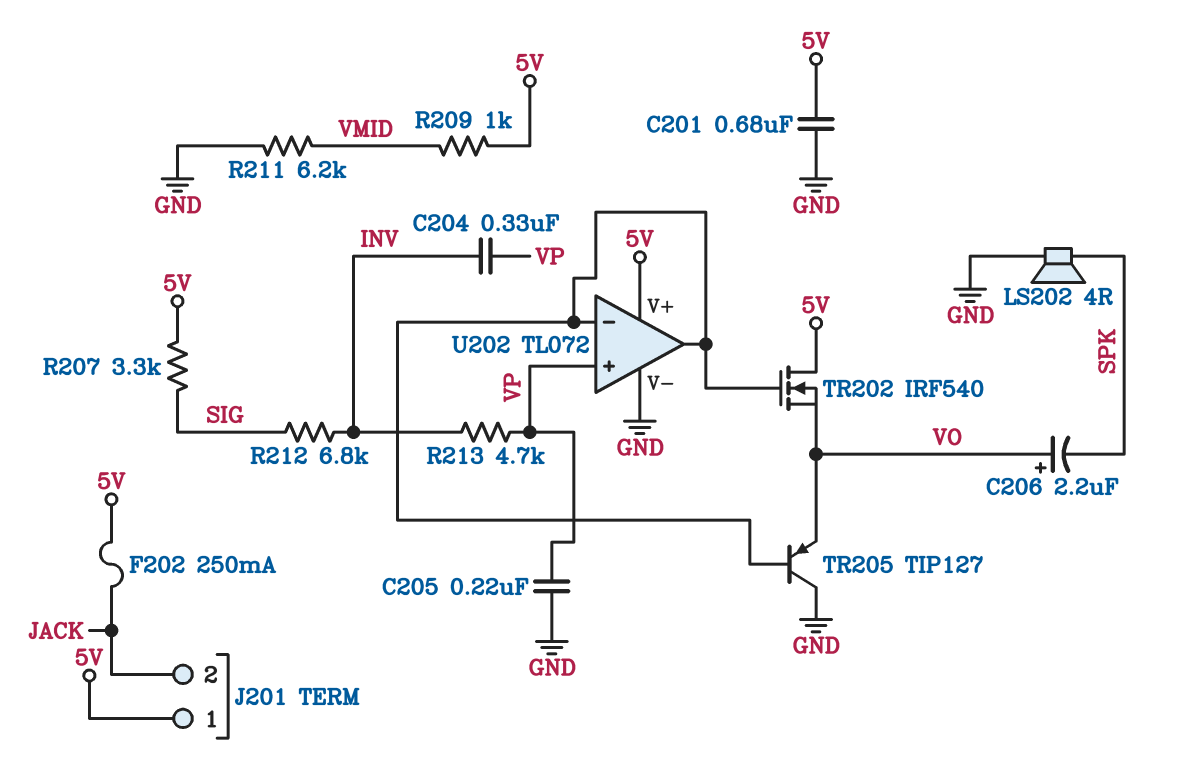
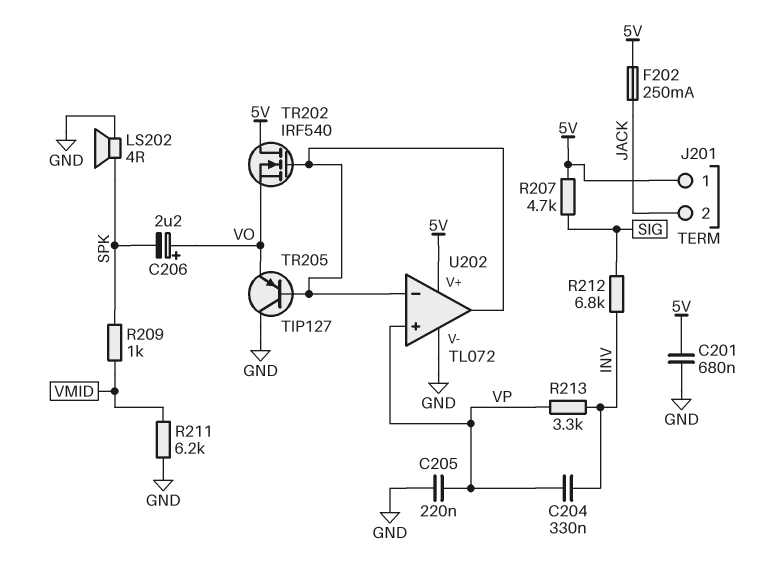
R207: 3.3k (5V, SIG) -> 4.7k (5V, SIG)
R209: 1k (5V, VMID) -> 1k (SPK, VMID)
R213: 4.7k (INV, VP) -> 3.3k (INV, VP)

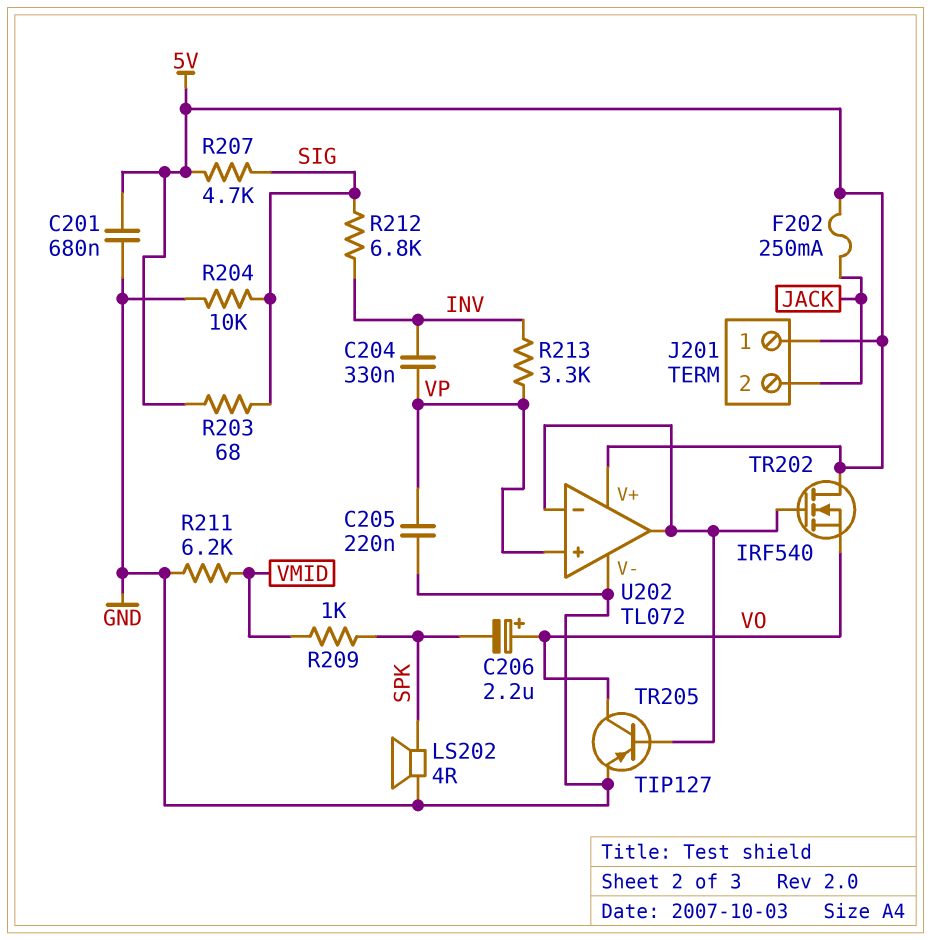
R203: none -> 68 (5V, SIG)
R204: none -> 10k (GND, SIG)
TR205: PNP TIP127 (B U202/in-, C GND, E VO) -> PNP TIP127 (B U202/in-, C VO, E GND)

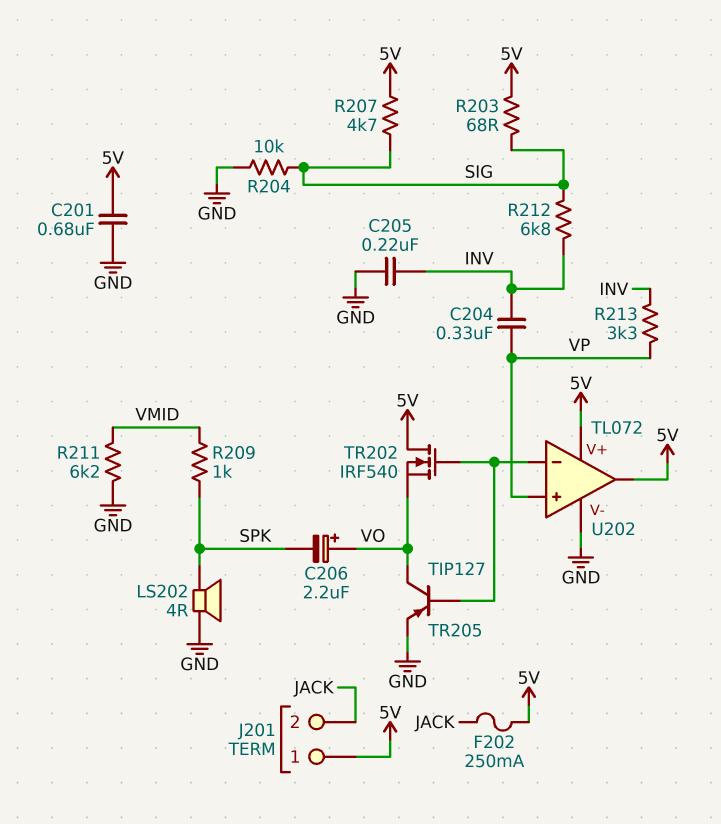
C205: 220nF (GND, VP) -> 220nF (GND, INV)
U202 pin out: U202/in- -> 5V

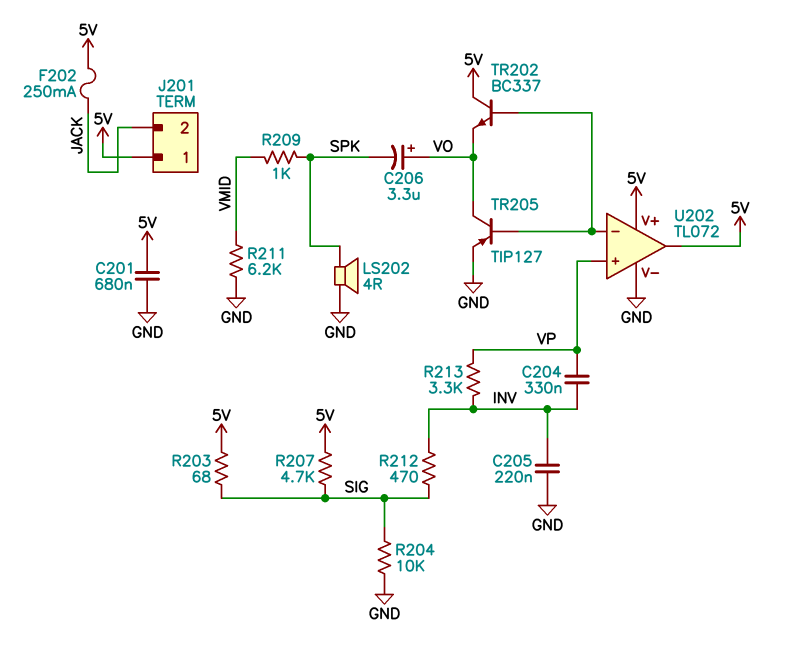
C206: 2.2uF (plus VO, minus SPK) -> 3.3uF (plus VO, minus SPK)
R212: 6.8k (INV, SIG) -> 470 (INV, SIG)
TR202: NMOS IRF540 (G U202/in-, D 5V, S VO) -> NPN BC337 (B U202/in-, C 5V, E VO)

